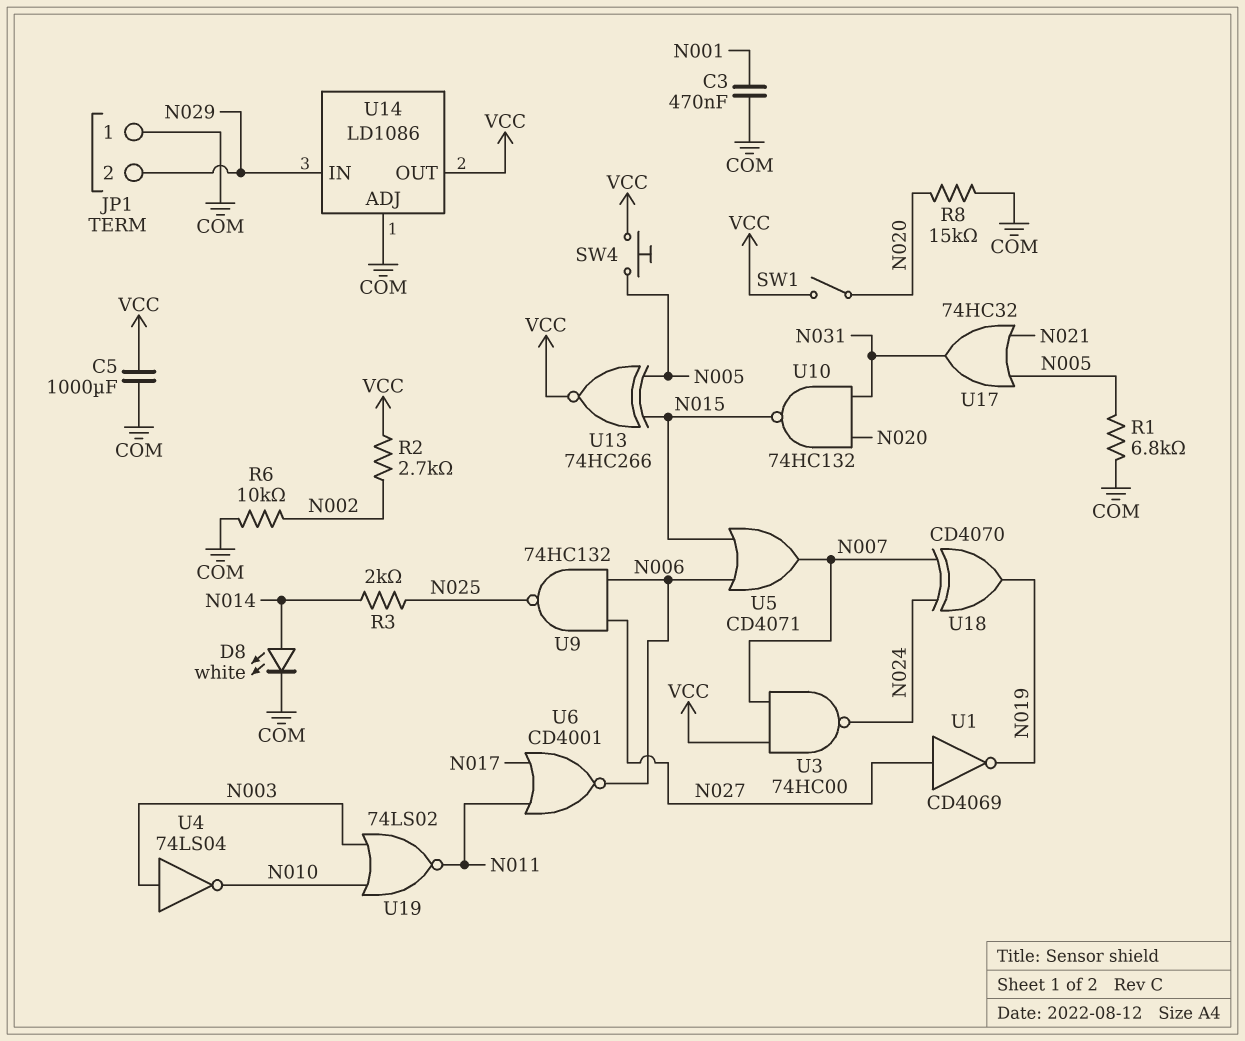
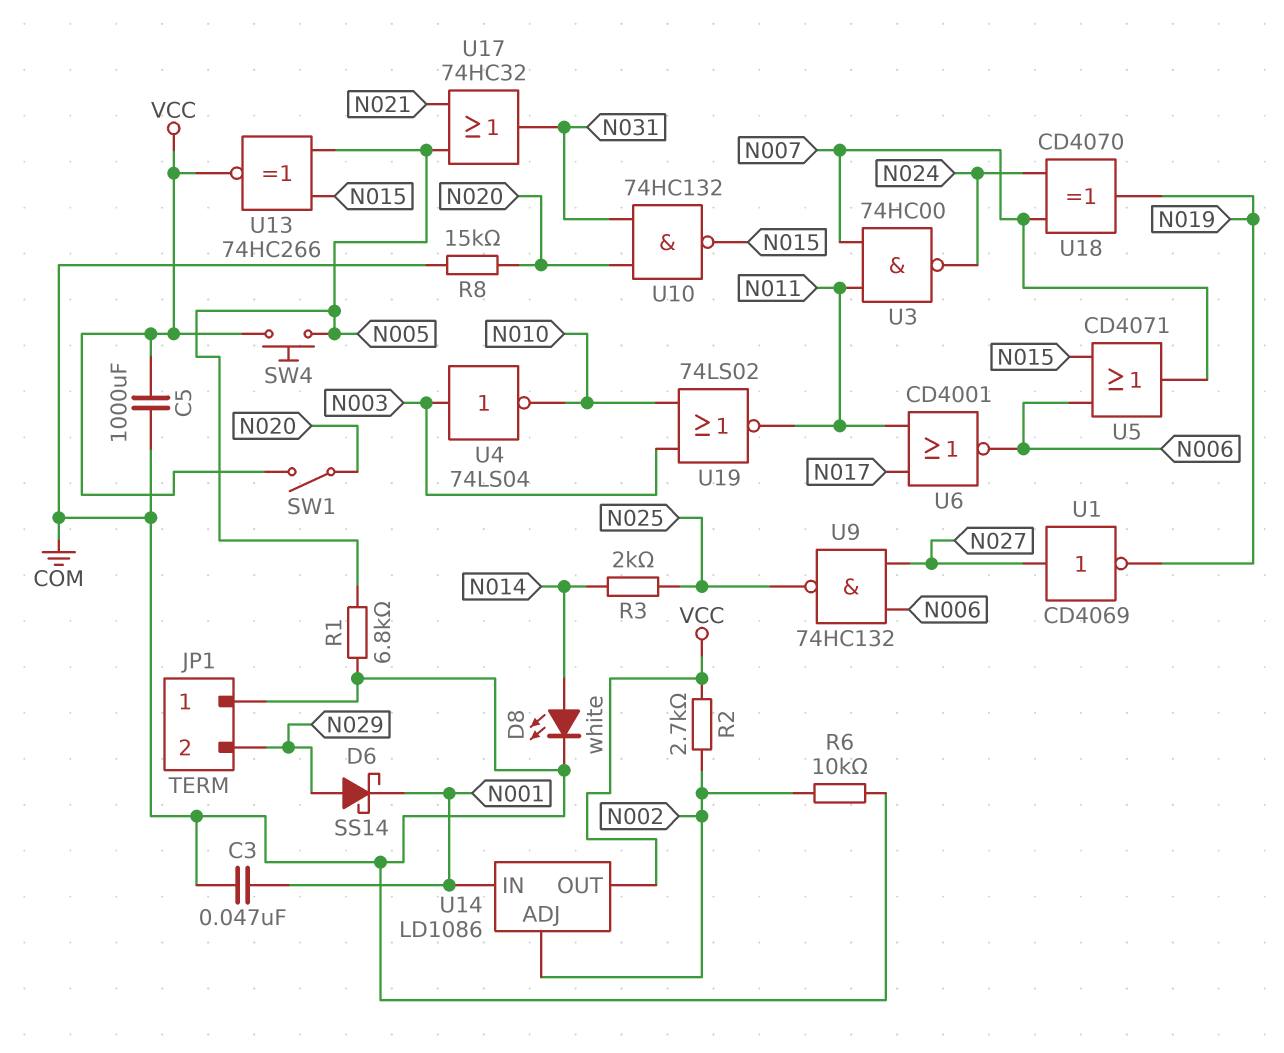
C3: 470nF (COM, N001) -> 47nF (COM, N001)
D6: none -> schottky SS14 (A N029, K N001)
U3: NAND 74HC00 (in N007, in VCC, out N024) -> NAND 74HC00 (in N007, in N011, out N024)
U14 pin ADJ: COM -> N002
U14 pin IN: N029 -> N001

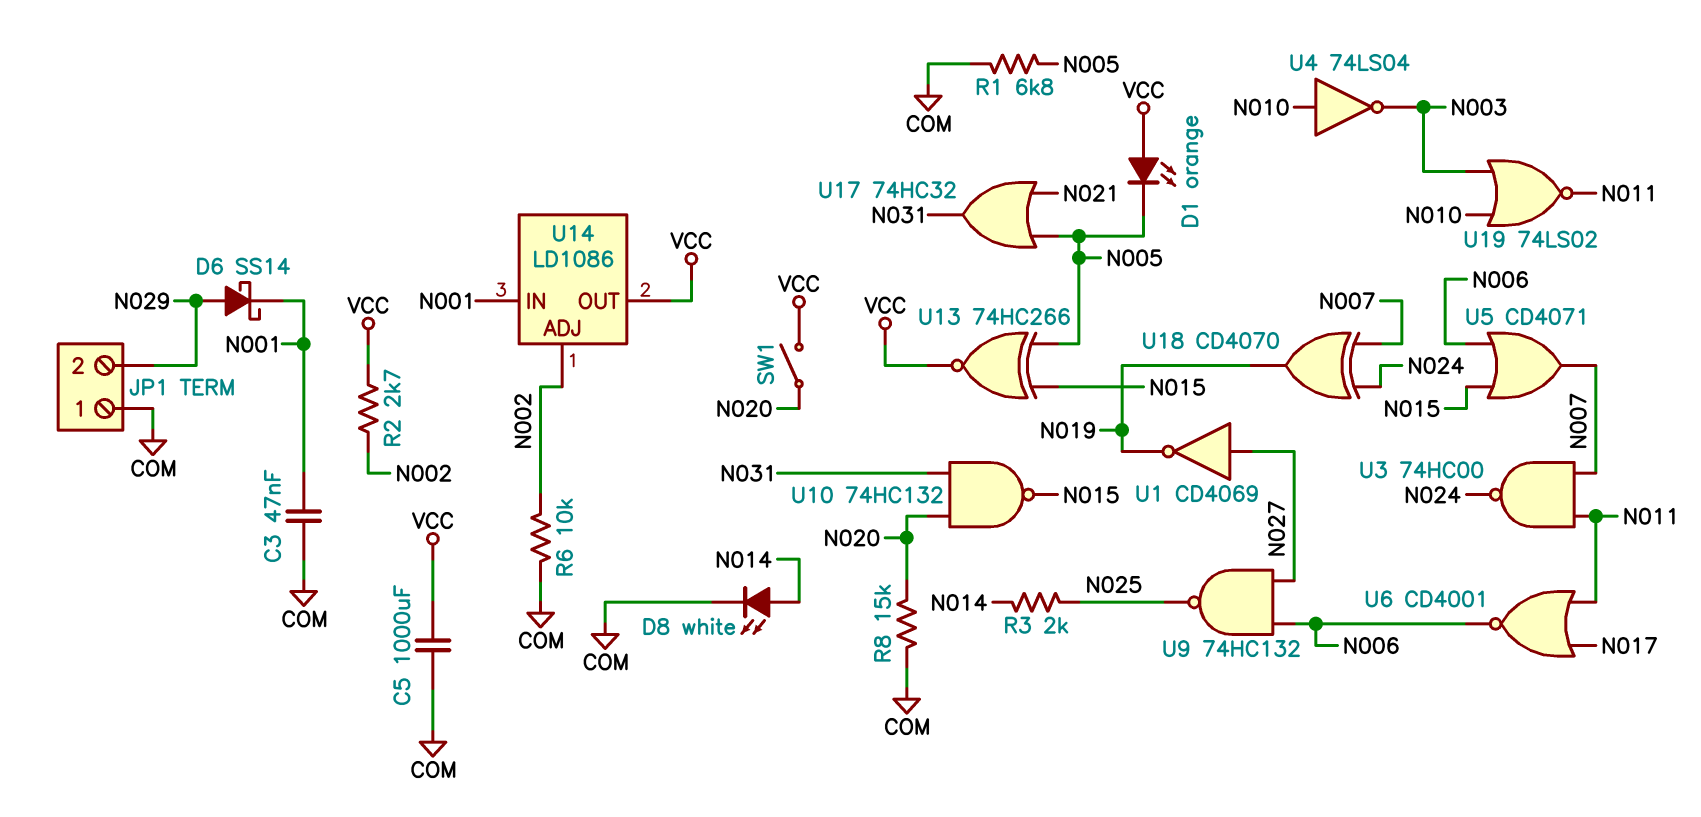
D1: none -> LED orange (A VCC, K N005)
SW4: button (N005, VCC) -> none
U4: NOT 74LS04 (in N003, out N010) -> NOT 74LS04 (in N010, out N003)

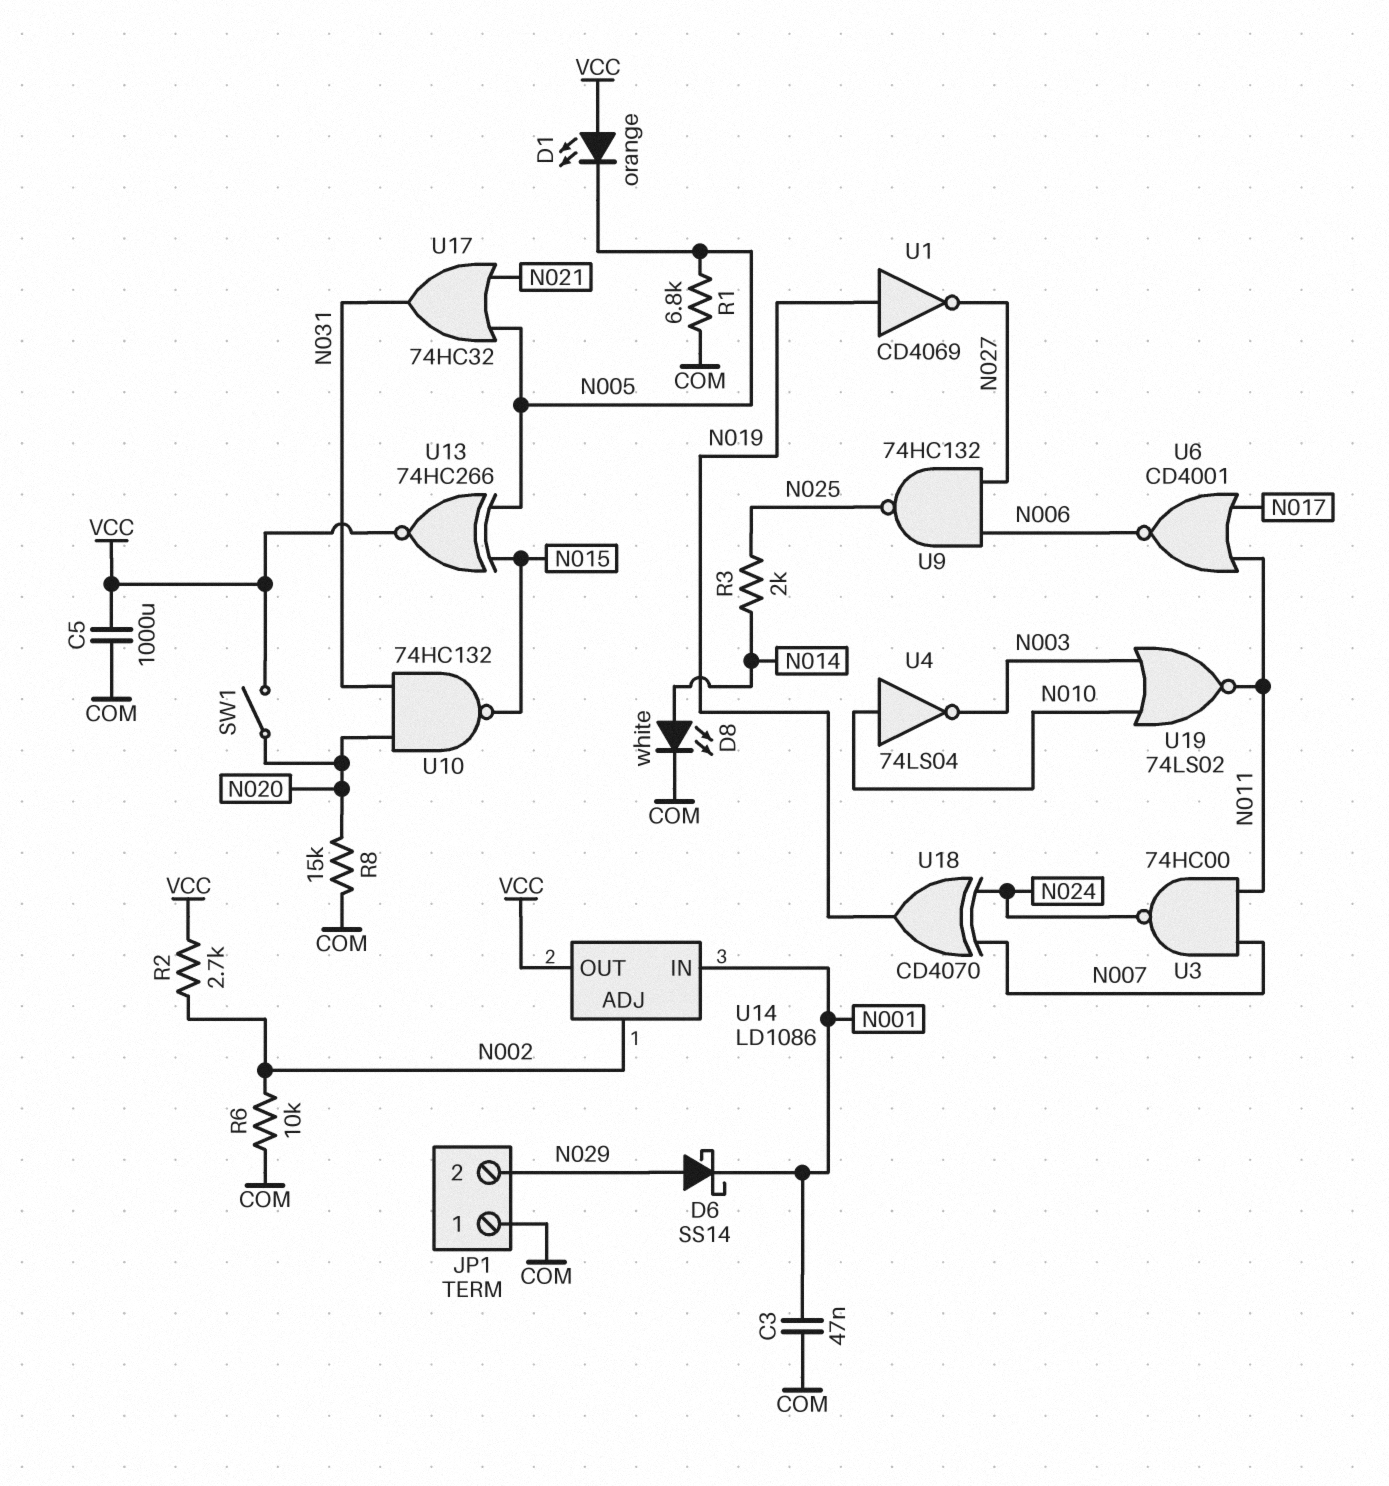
U1: NOT CD4069 (in N027, out N019) -> NOT CD4069 (in N019, out N027)
U5: OR CD4071 (in N006, in N015, out N007) -> none

